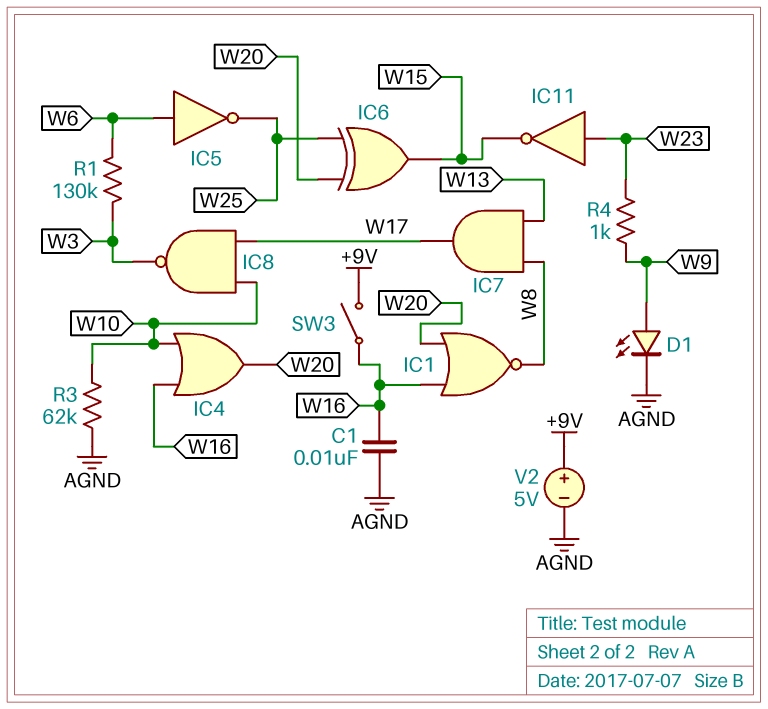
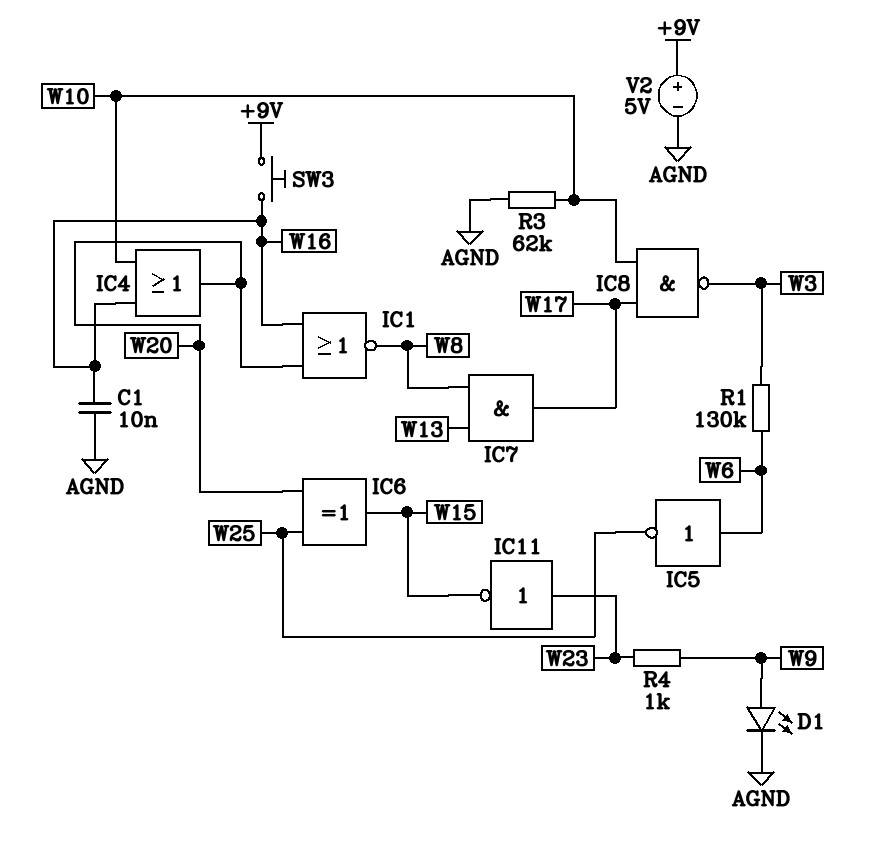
SW3: switch (+9V, W16) -> button (+9V, W16)

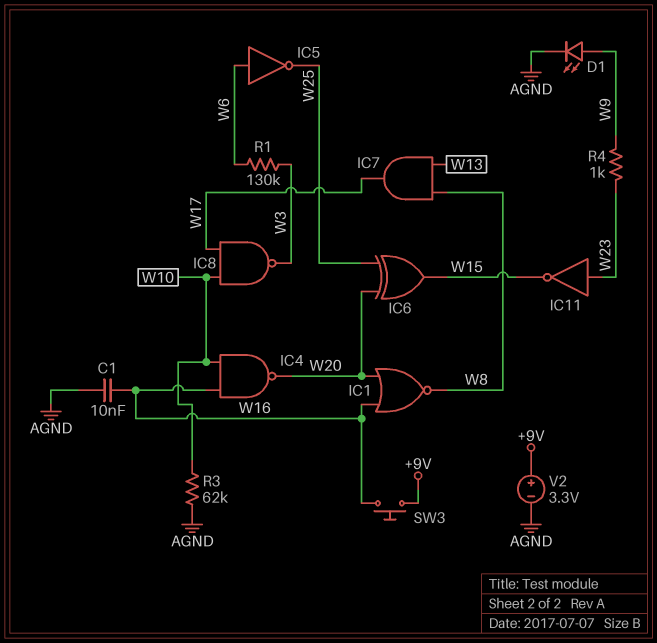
IC4: OR (in W10, in W16, out W20) -> NAND (in W10, in W16, out W20)
V2: 5V (plus +9V, minus AGND) -> 3.3V (plus +9V, minus AGND)

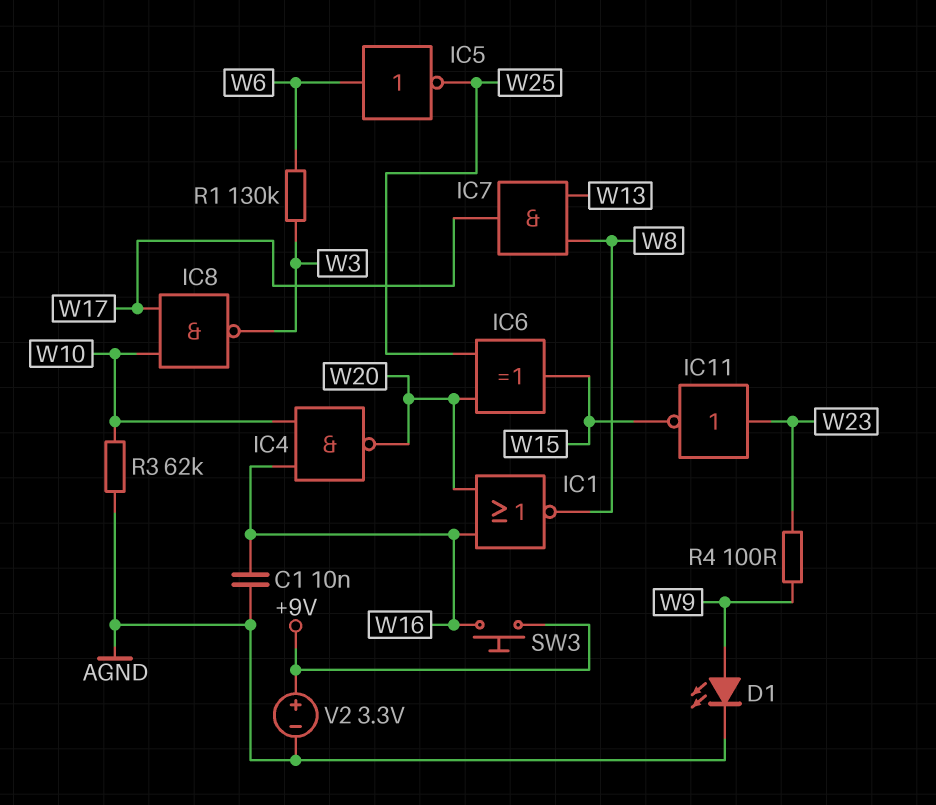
R4: 1k (W9, W23) -> 100 (W9, W23)

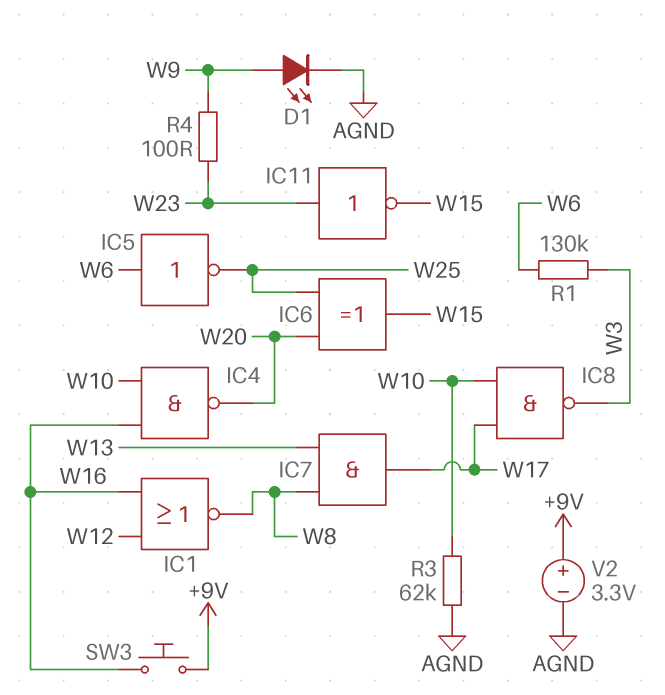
C1: 10nF (AGND, W16) -> none
IC1: NOR (in W16, in W20, out W8) -> NOR (in W12, in W16, out W8)

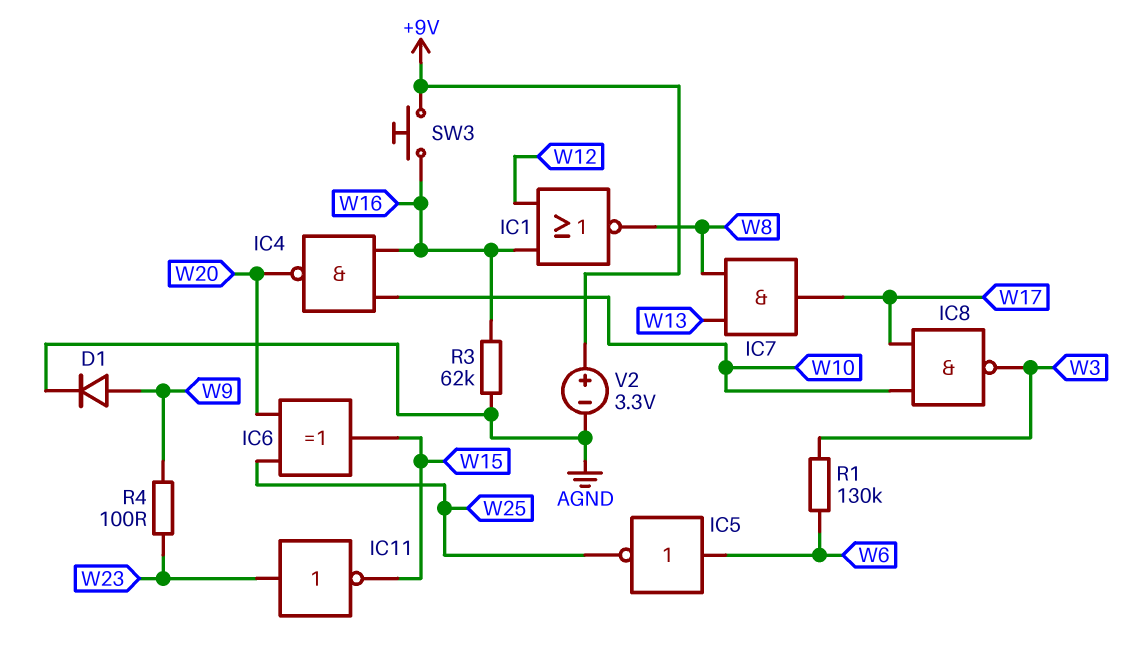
D1: LED (A W9, K AGND) -> diode (A W9, K AGND)
R3: 62k (AGND, W10) -> 62k (AGND, W16)

